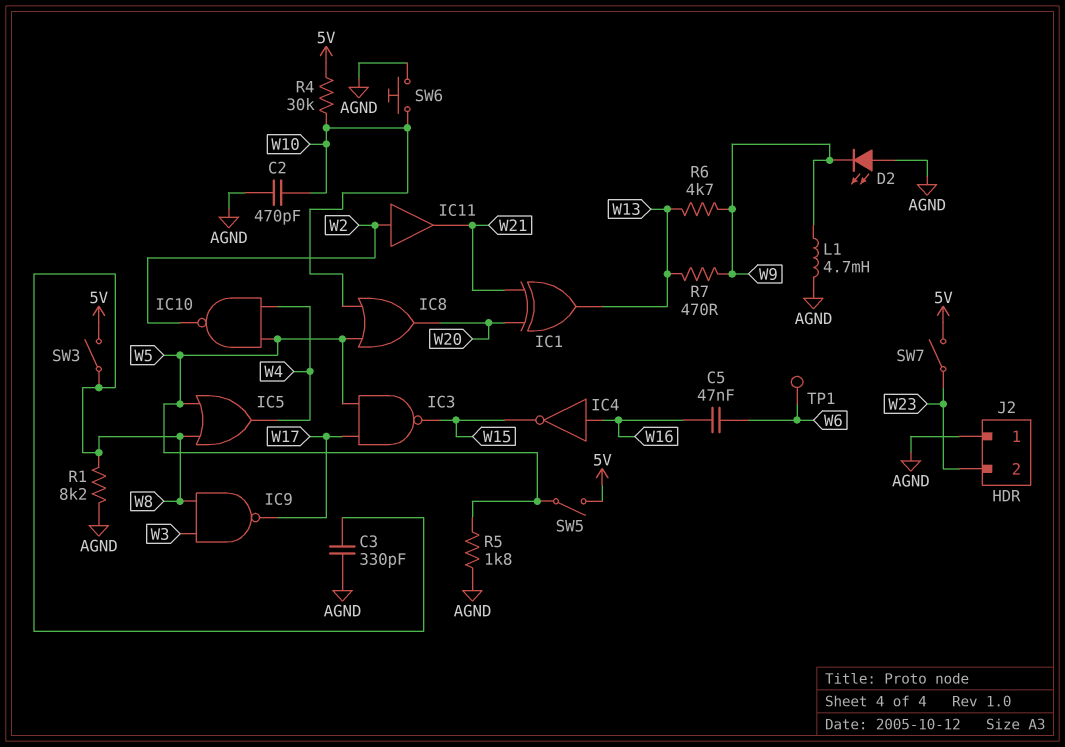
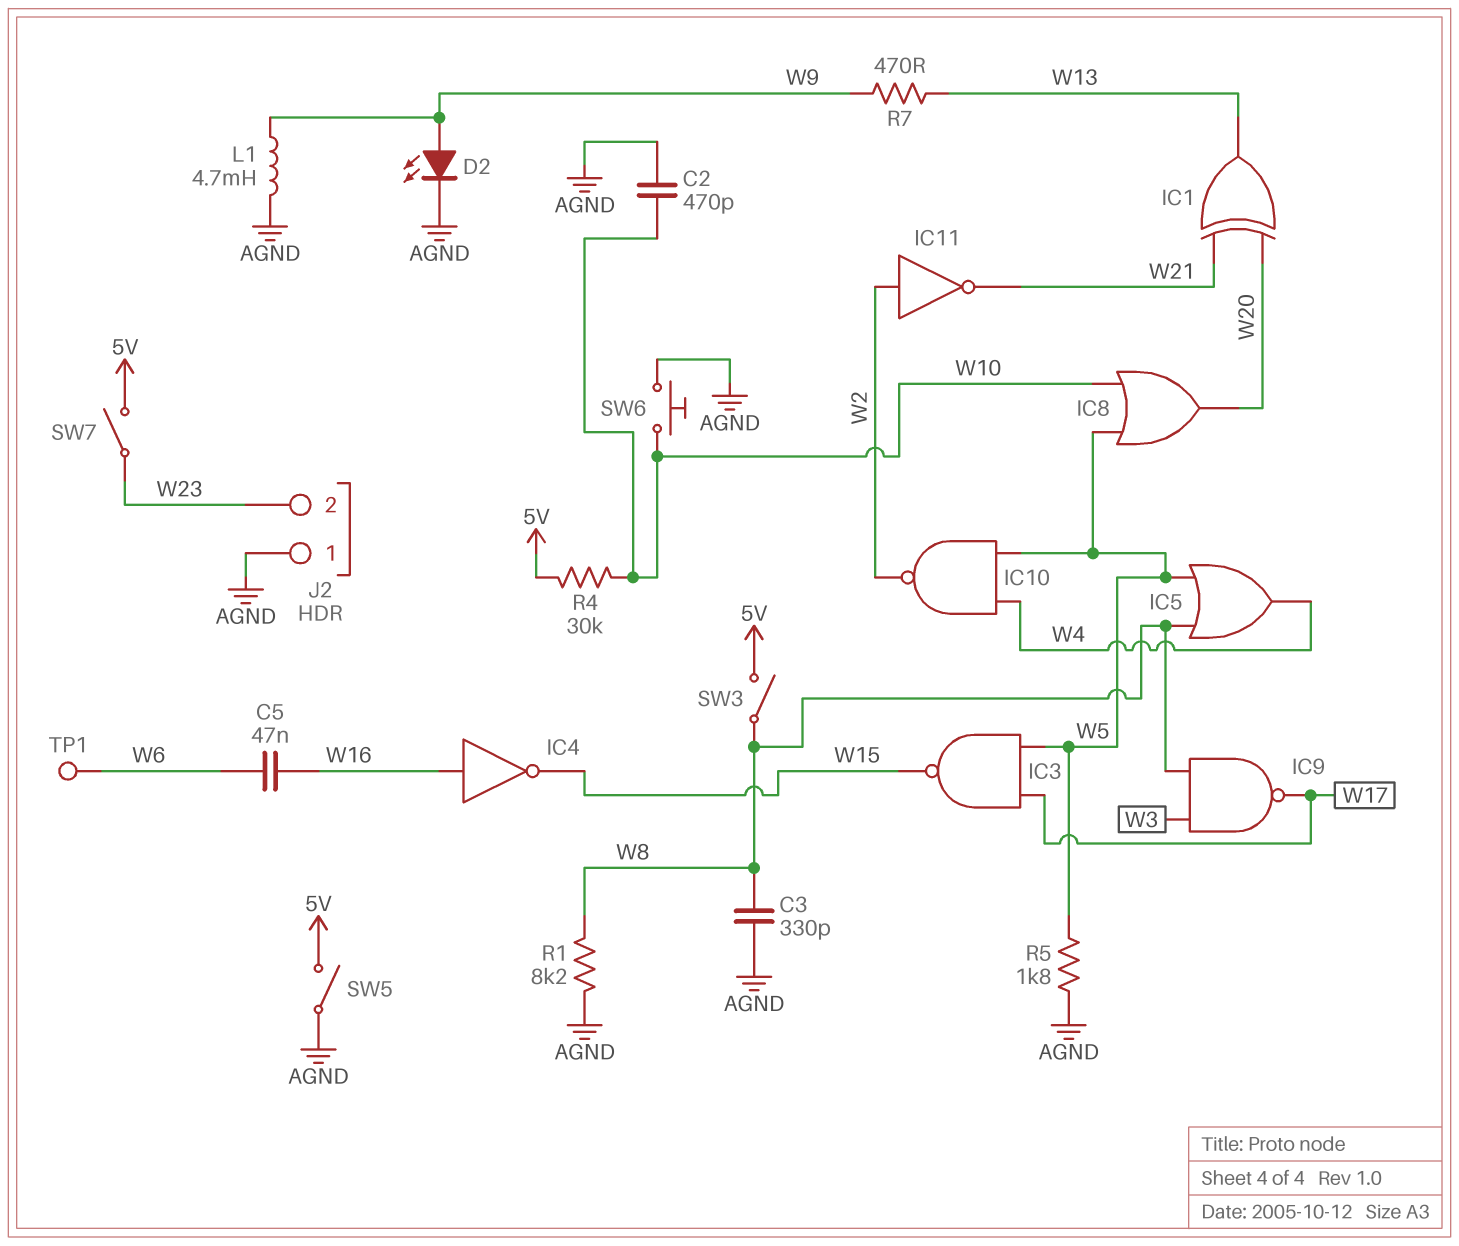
D2: LED (A AGND, K W9) -> LED (A W9, K AGND)
IC11: buffer (in W2, out W21) -> NOT (in W2, out W21)
R6: 4.7k (W9, W13) -> none
SW5: switch (5V, W5) -> switch (5V, AGND)

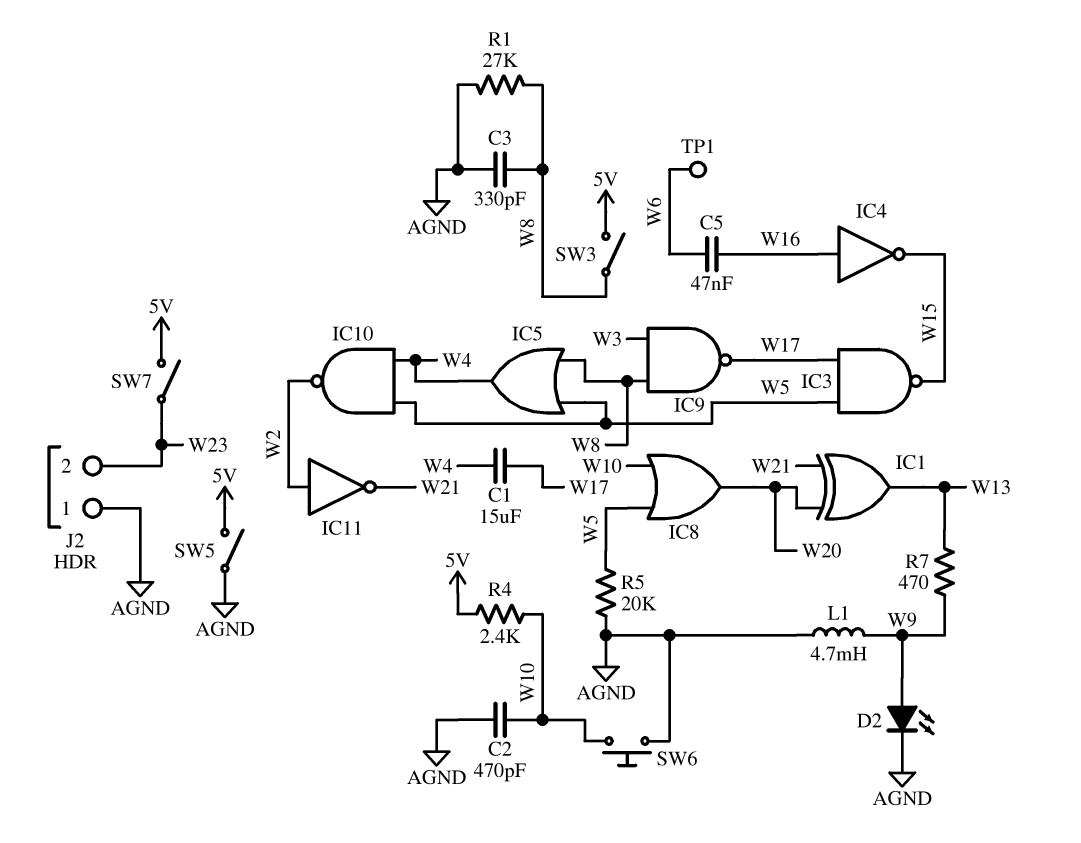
C1: none -> 15uF (W4, W17)
R1: 8.2k (AGND, W8) -> 27k (AGND, W8)
R4: 30k (5V, W10) -> 2.4k (5V, W10)
R5: 1.8k (AGND, W5) -> 20k (AGND, W5)

